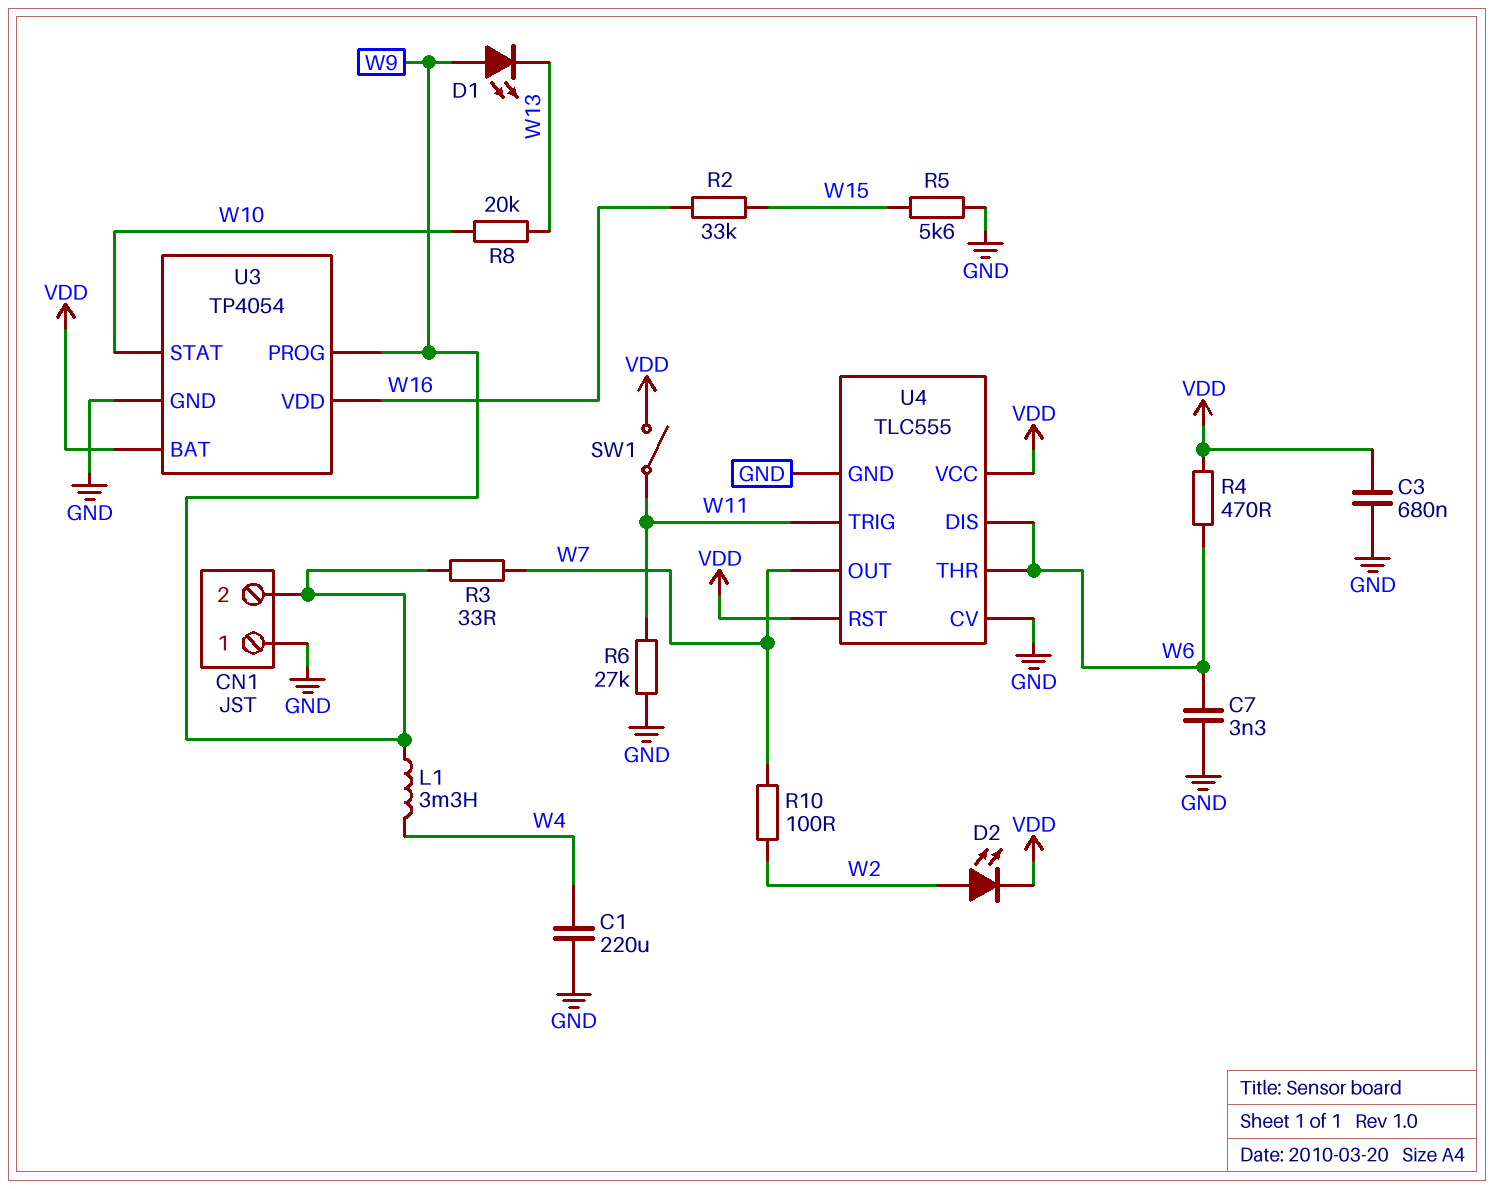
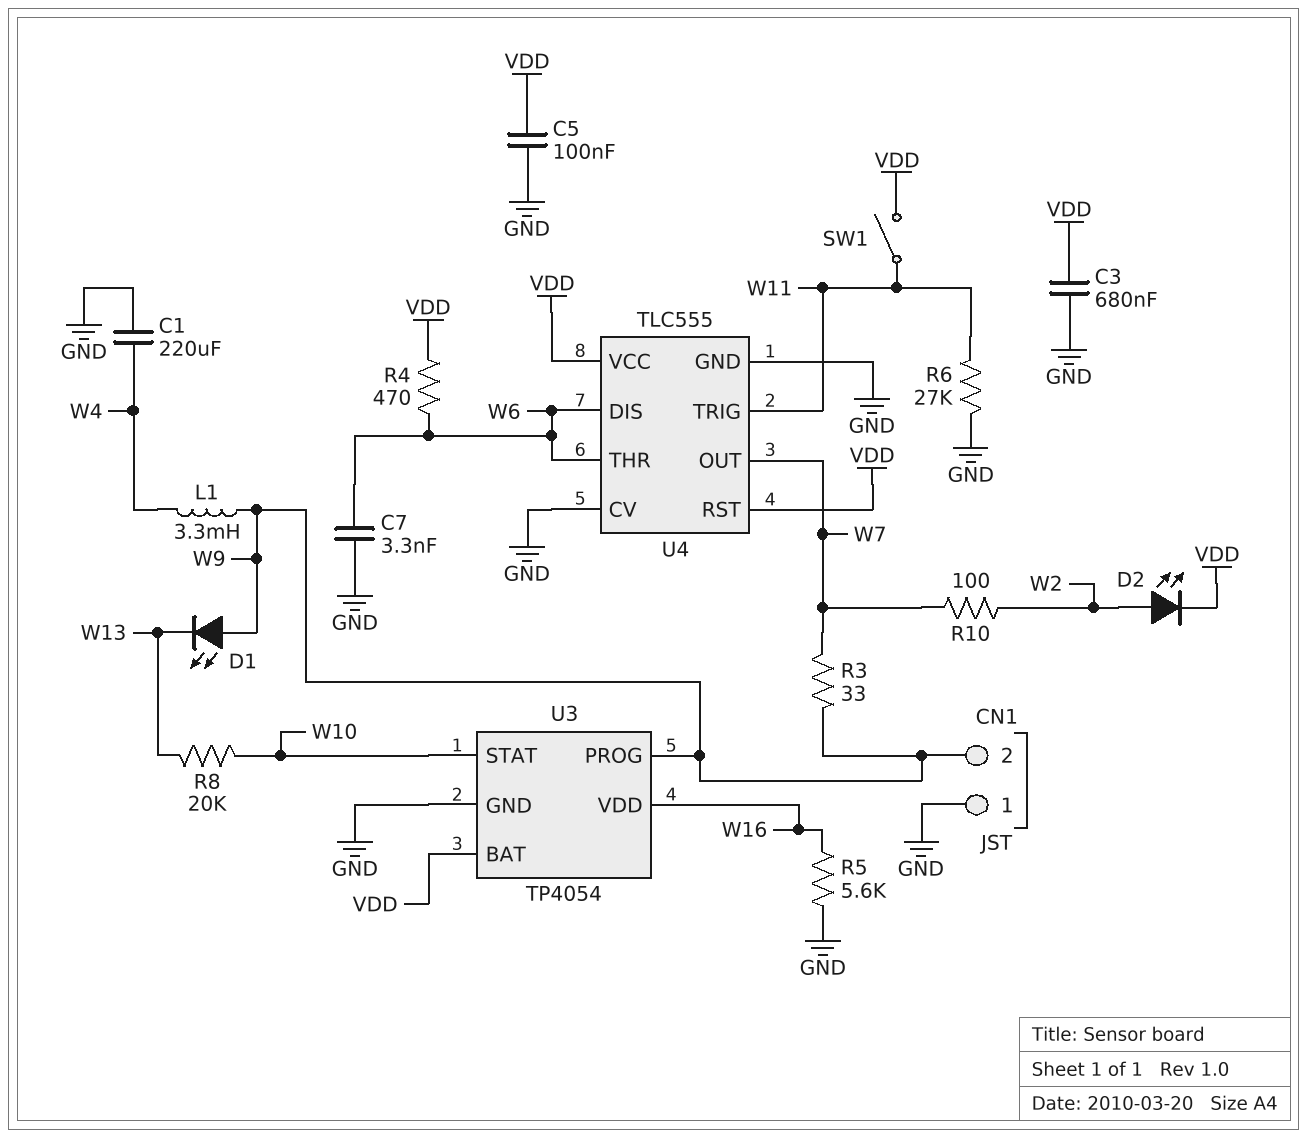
C5: none -> 100nF (GND, VDD)
R2: 33k (W15, W16) -> none
R5: 5.6k (GND, W15) -> 5.6k (GND, W16)

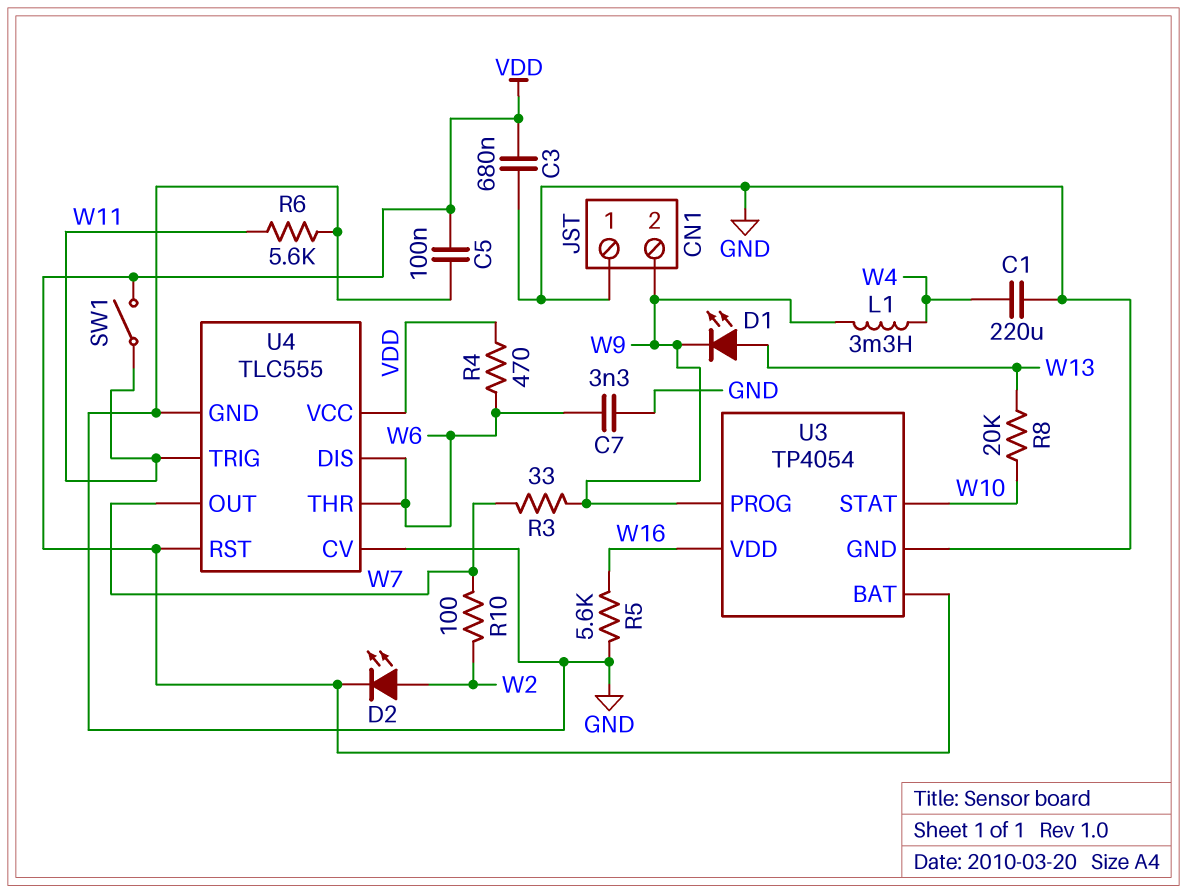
D1: LED (A W9, K W13) -> LED (A W13, K W9)
R6: 27k (GND, W11) -> 5.6k (GND, W11)

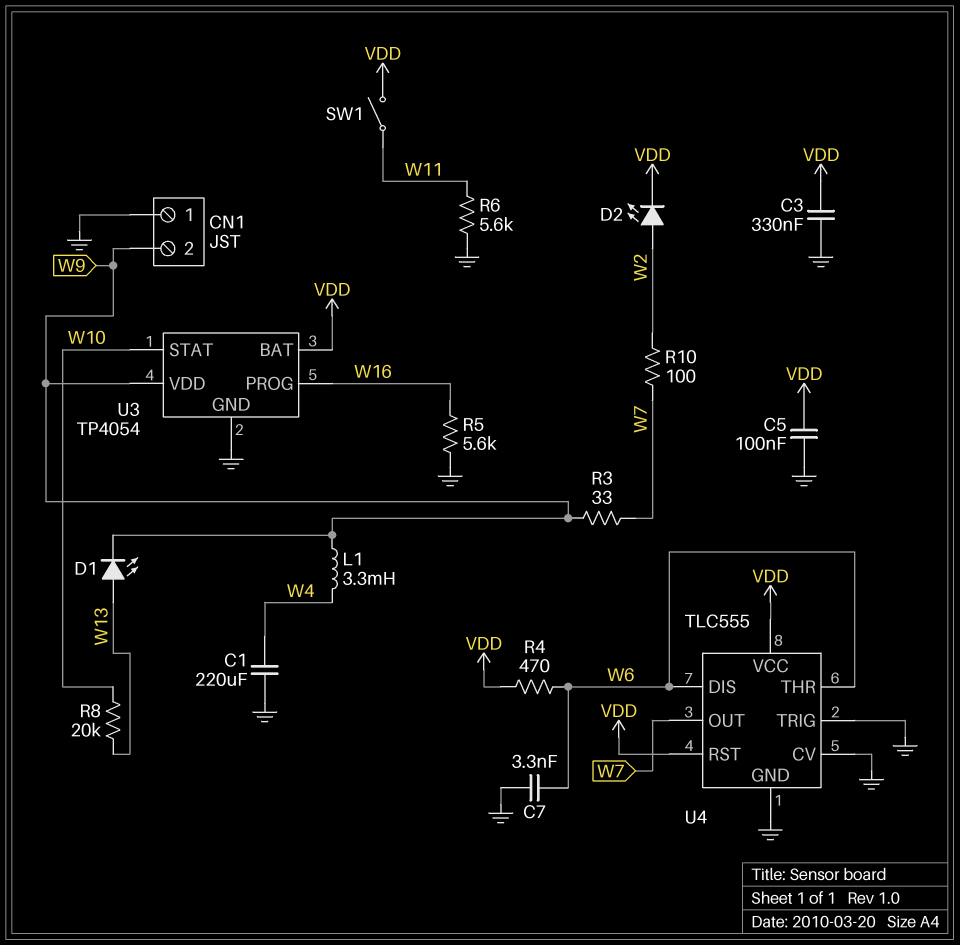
C3: 680nF (GND, VDD) -> 330nF (GND, VDD)
U3 pin PROG: W9 -> W16
U3 pin VDD: W16 -> W9
U4 pin TRIG: W11 -> GND

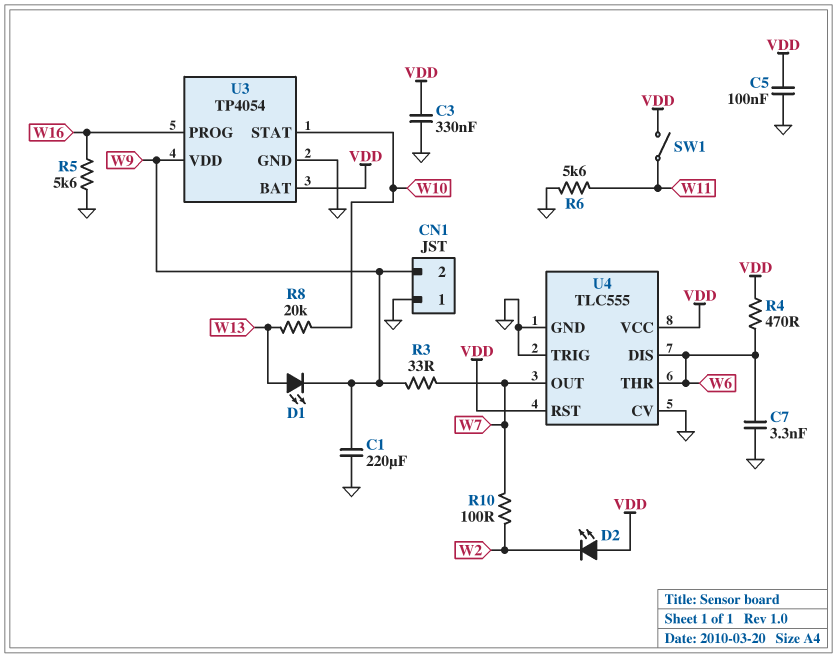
C1: 220uF (GND, W4) -> 220uF (GND, W9)
D2: LED (A W2, K VDD) -> LED (A VDD, K W2)
L1: 3.3mH (W4, W9) -> none

